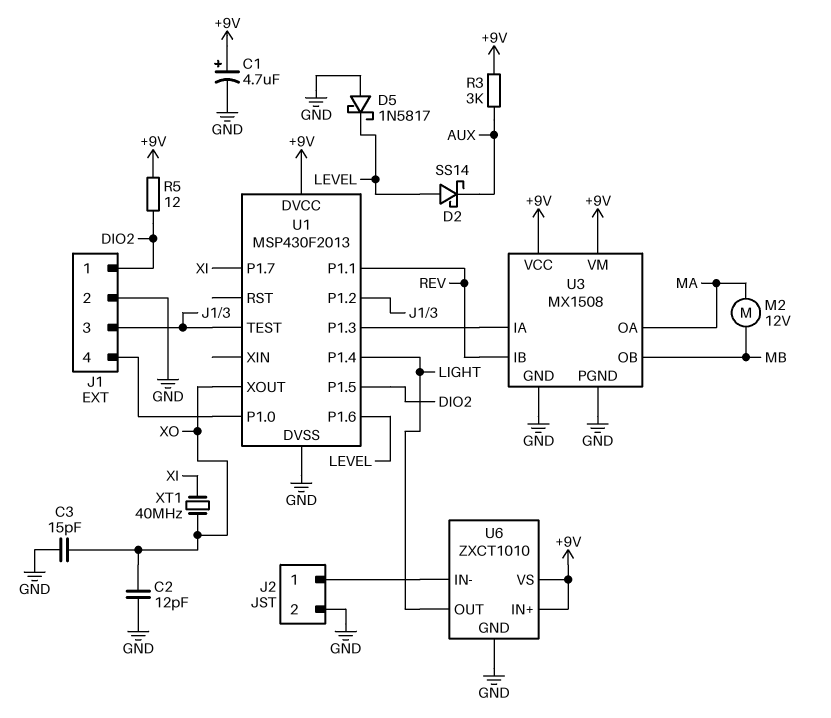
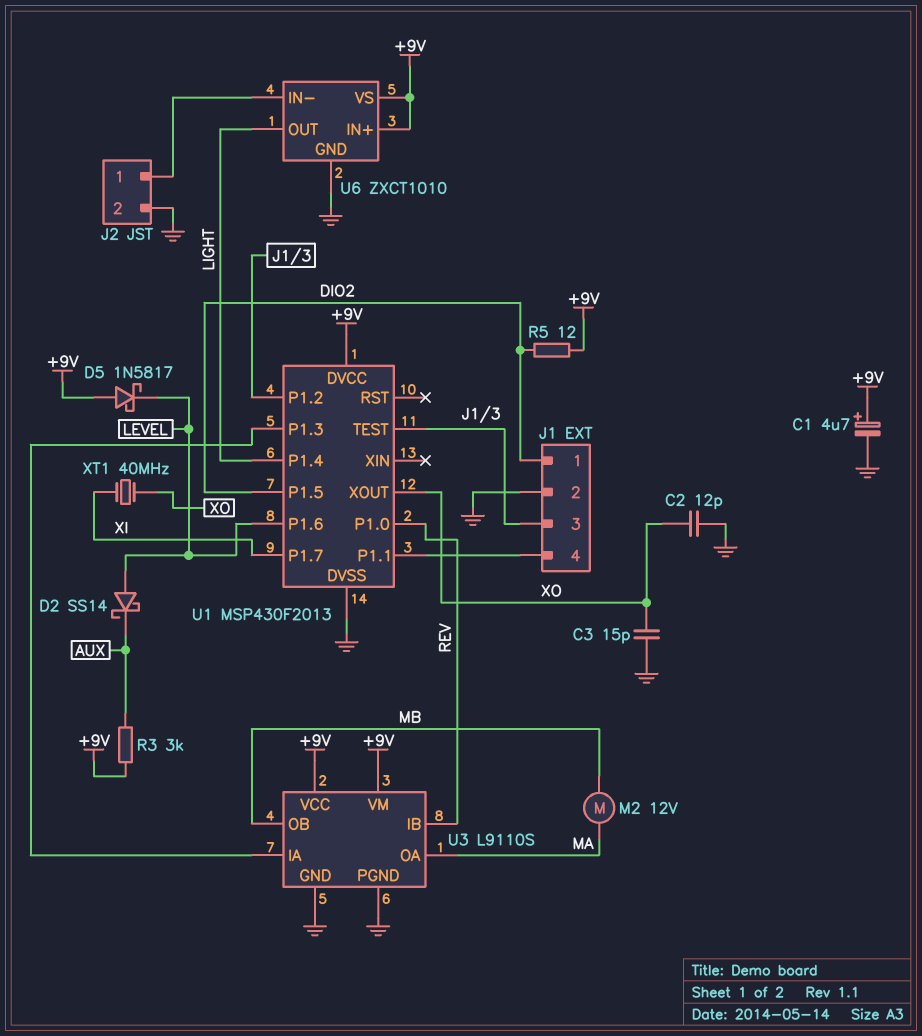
D5: schottky 1N5817 (A GND, K LEVEL) -> schottky 1N5817 (A +9V, K LEVEL)
U1 pin P1.0: J1/4 -> REV
U1 pin P1.1: REV -> J1/4
U3: MX1508 -> L9110S

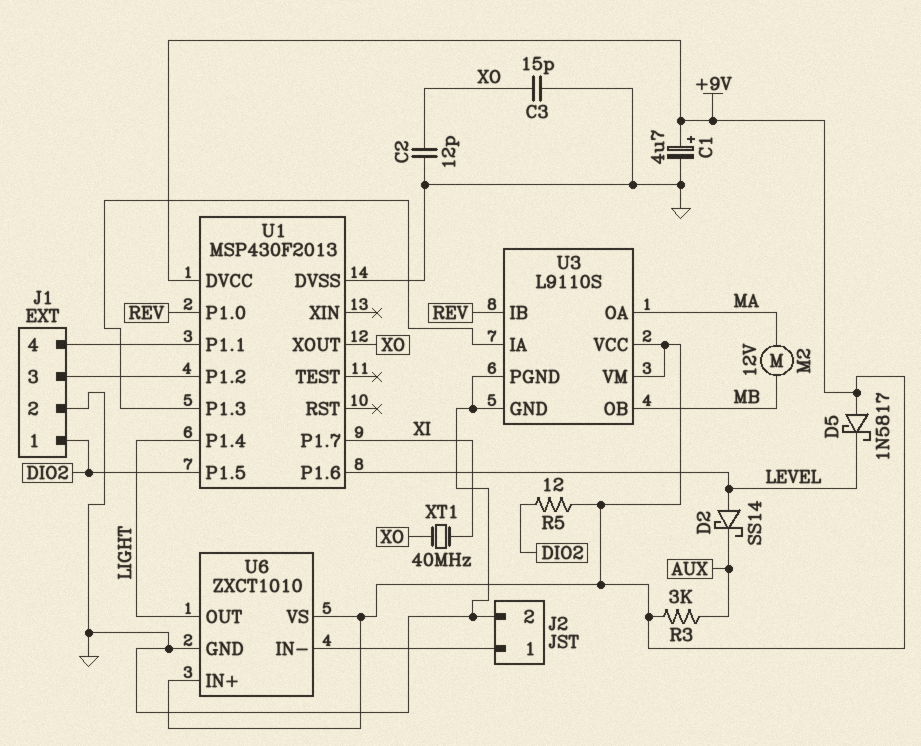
U1 pin TEST: J1/3 -> none

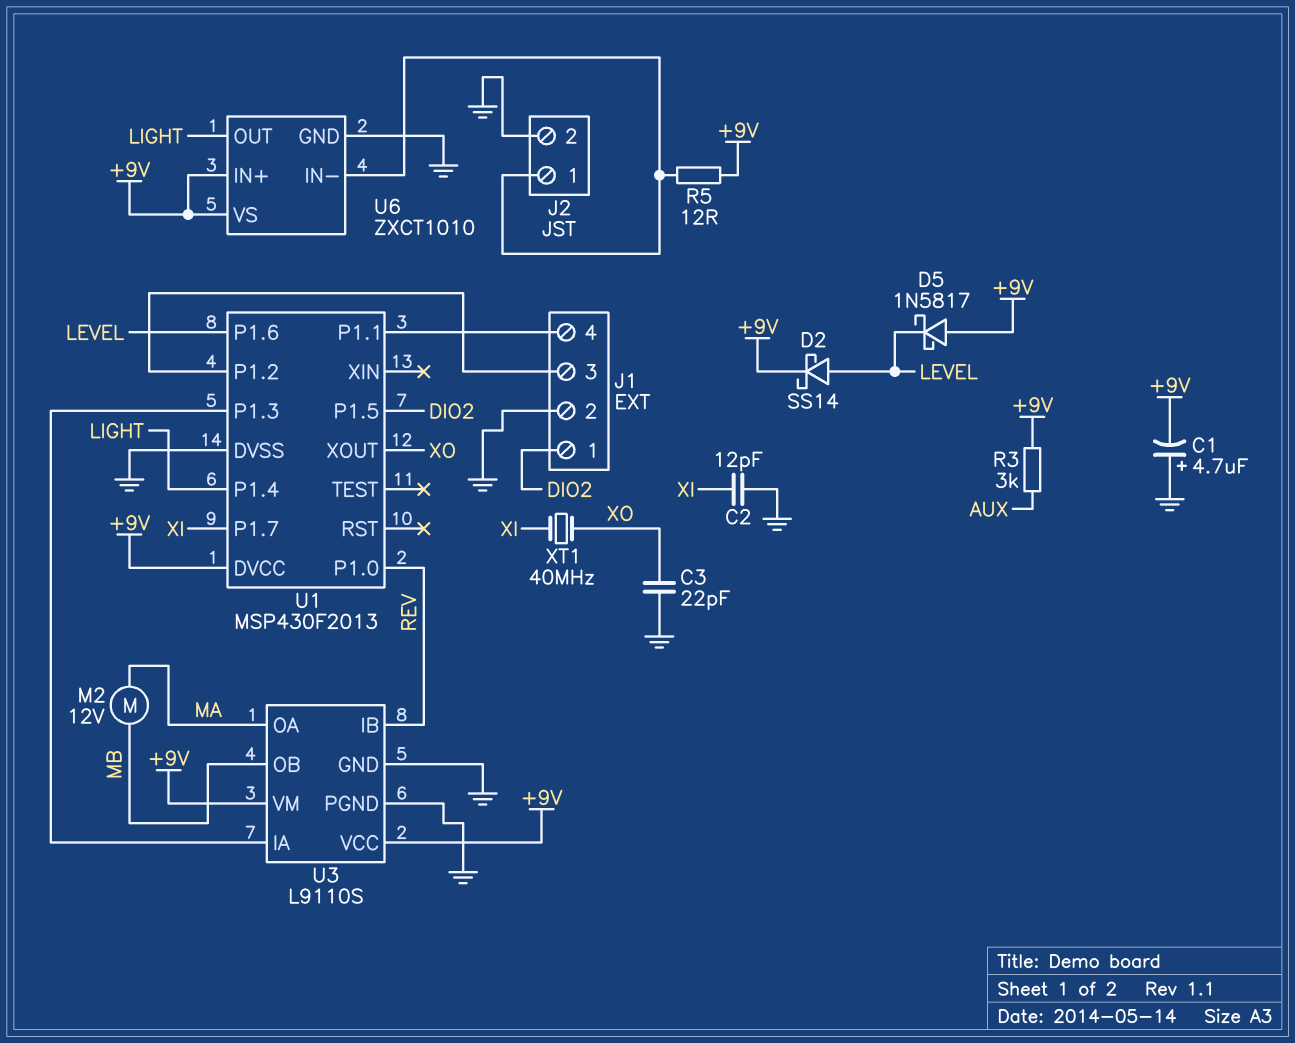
C1: 4.7uF (plus +9V, minus GND) -> 4.7uF (plus GND, minus +9V)
C2: 12pF (GND, XO) -> 12pF (GND, XI)
C3: 15pF (GND, XO) -> 22pF (GND, XO)
D2: schottky SS14 (A LEVEL, K AUX) -> schottky SS14 (A LEVEL, K +9V)
R5: 12 (+9V, DIO2) -> 12 (+9V, J2/1)

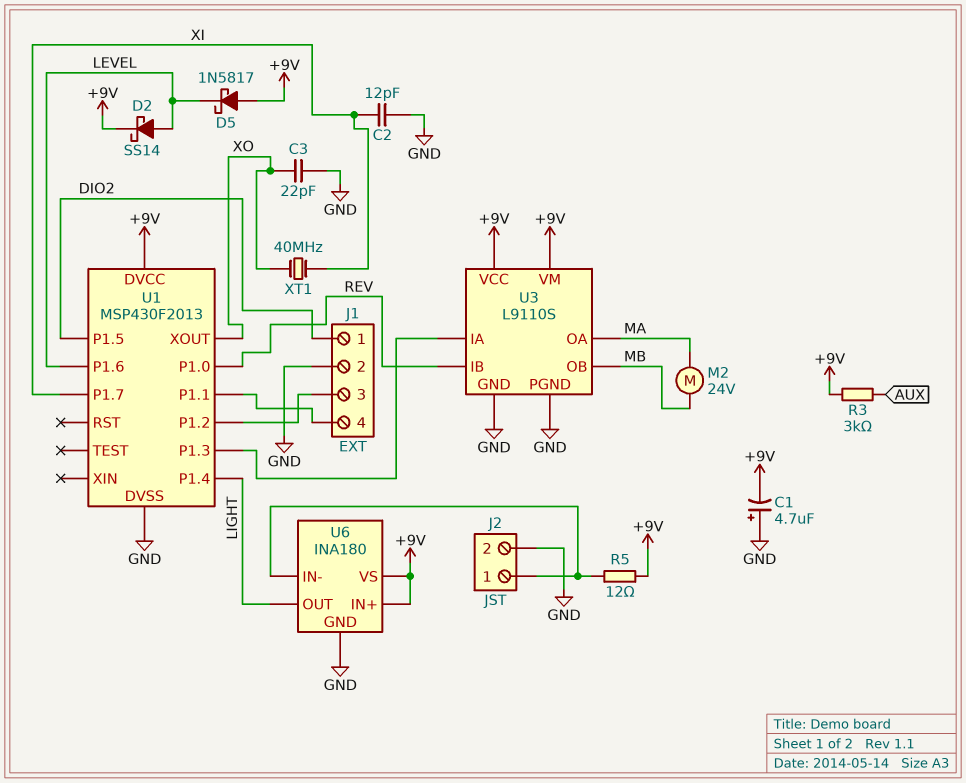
M2: motor 12V (MA, MB) -> motor 24V (MA, MB)
U6: ZXCT1010 -> INA180

